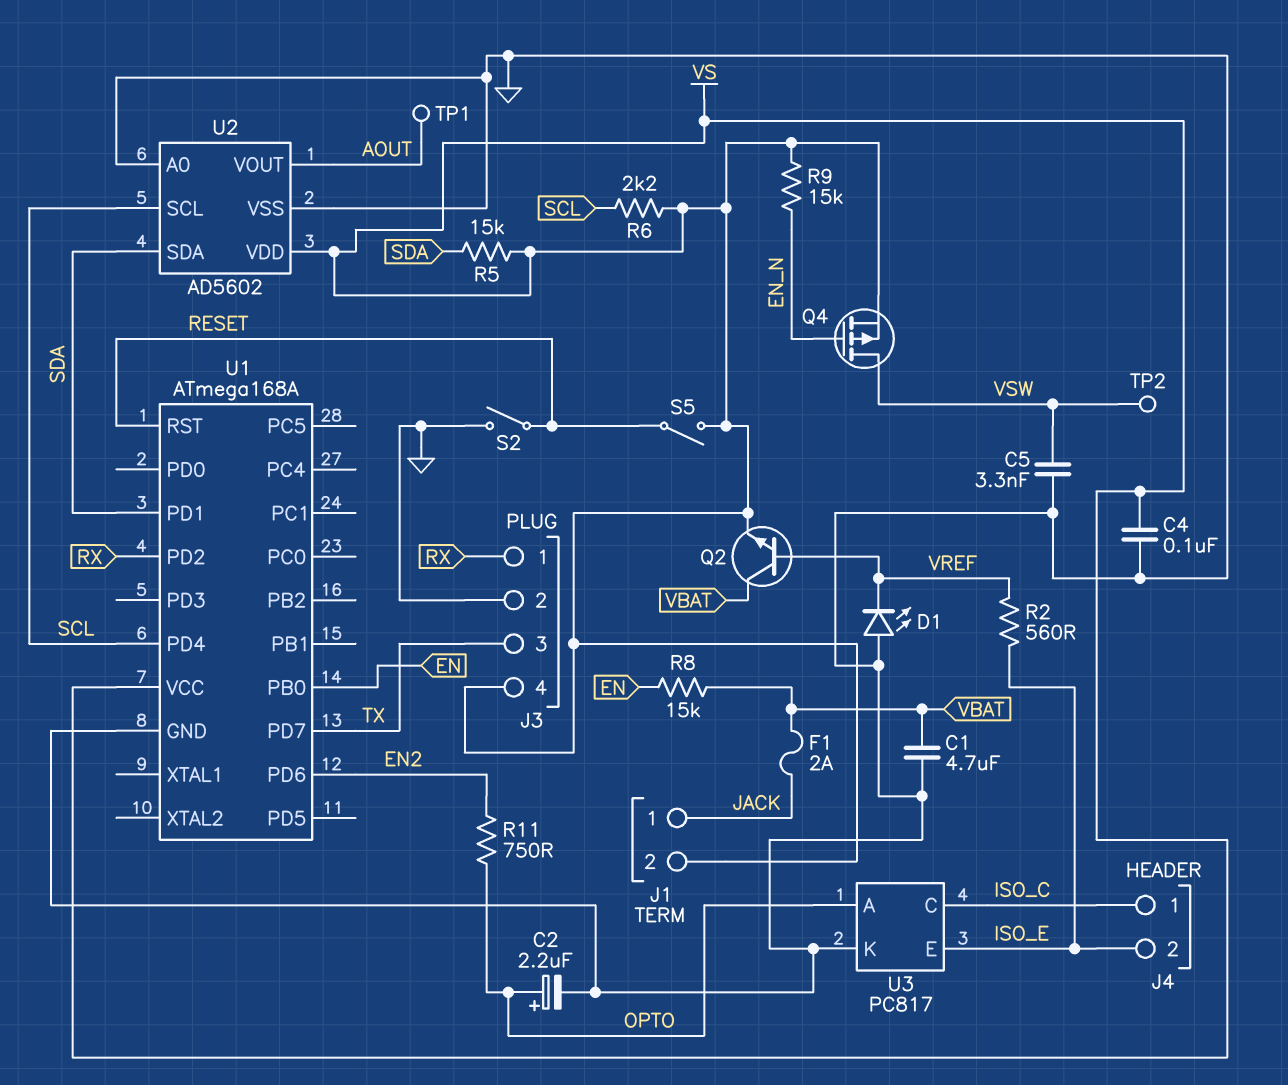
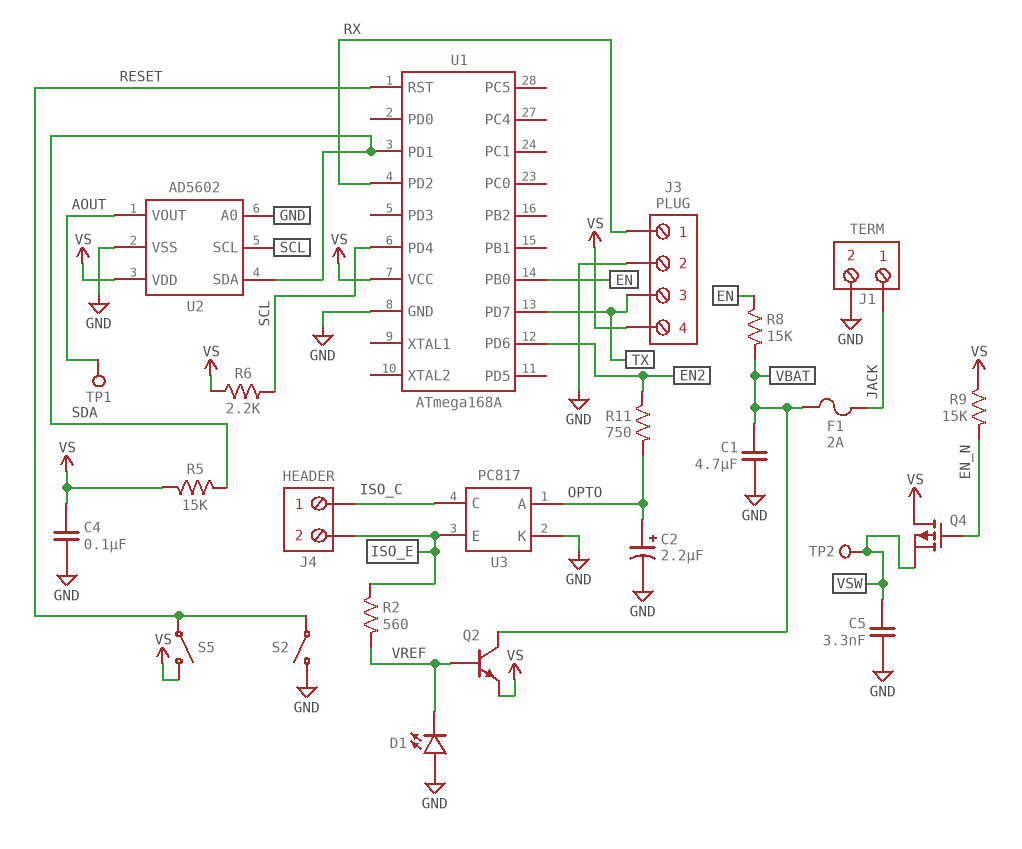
J1 pin 2: VS -> GND
Q4: PMOS (G EN_N, D VSW, S VS) -> PMOS (G EN_N, D VS, S VSW)

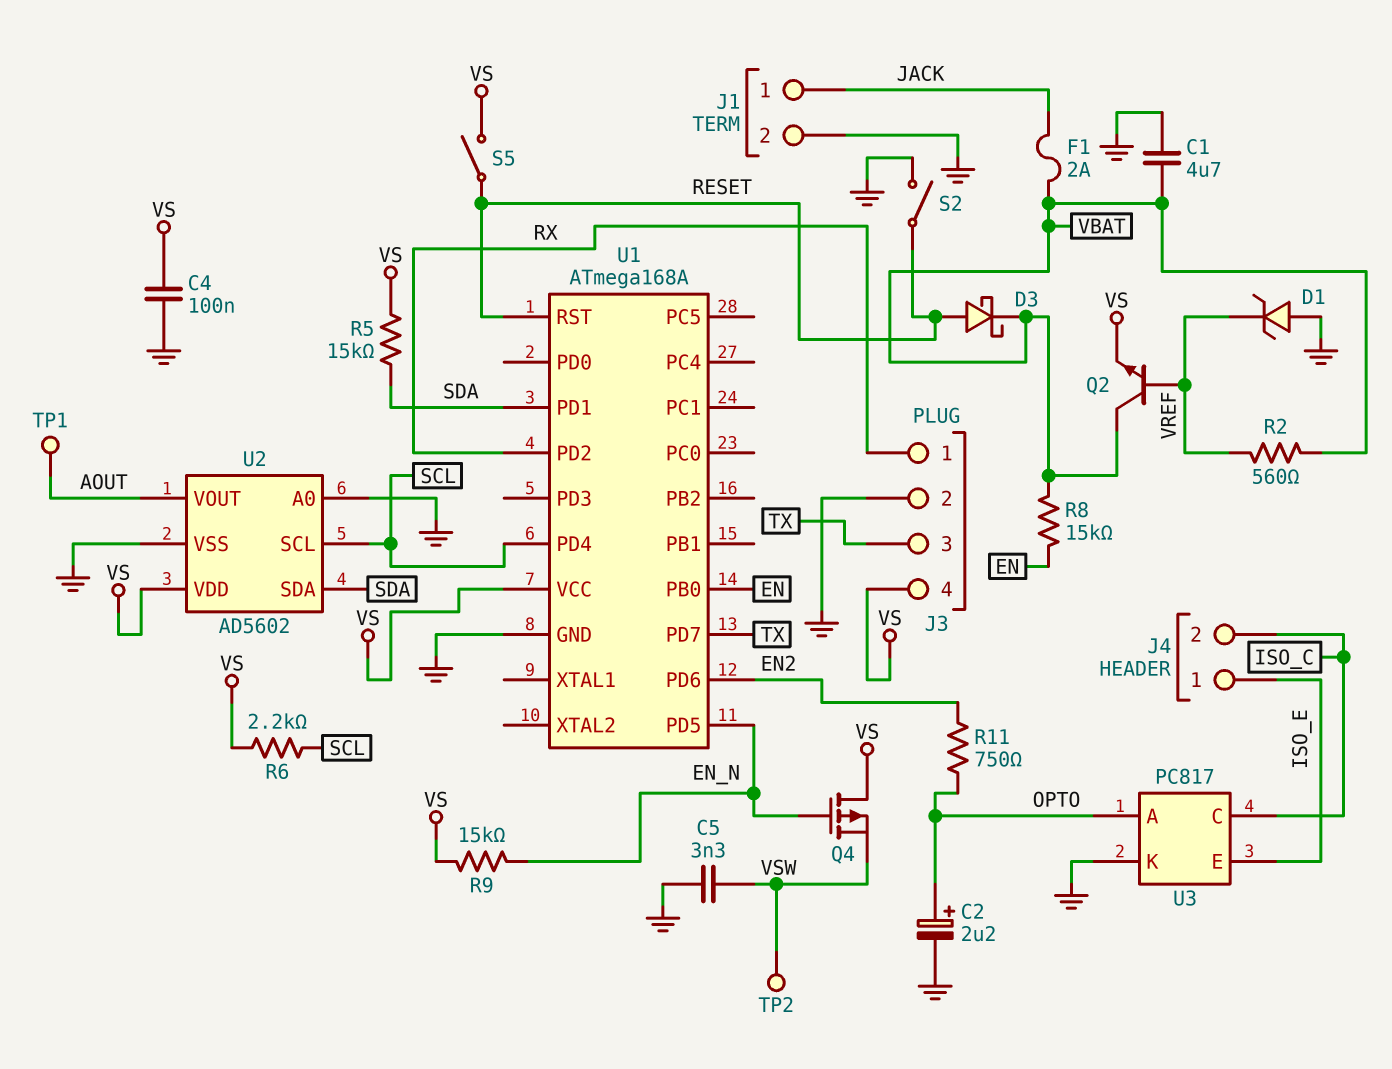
D1: LED (A GND, K VREF) -> zener (A GND, K VREF)
D3: none -> schottky (A RESET, K VBAT)
J4 pin 1: ISO_C -> ISO_E
J4 pin 2: ISO_E -> ISO_C
R2: 560 (ISO_E, VREF) -> 560 (VBAT, VREF)
U1 pin PD5: none -> EN_N

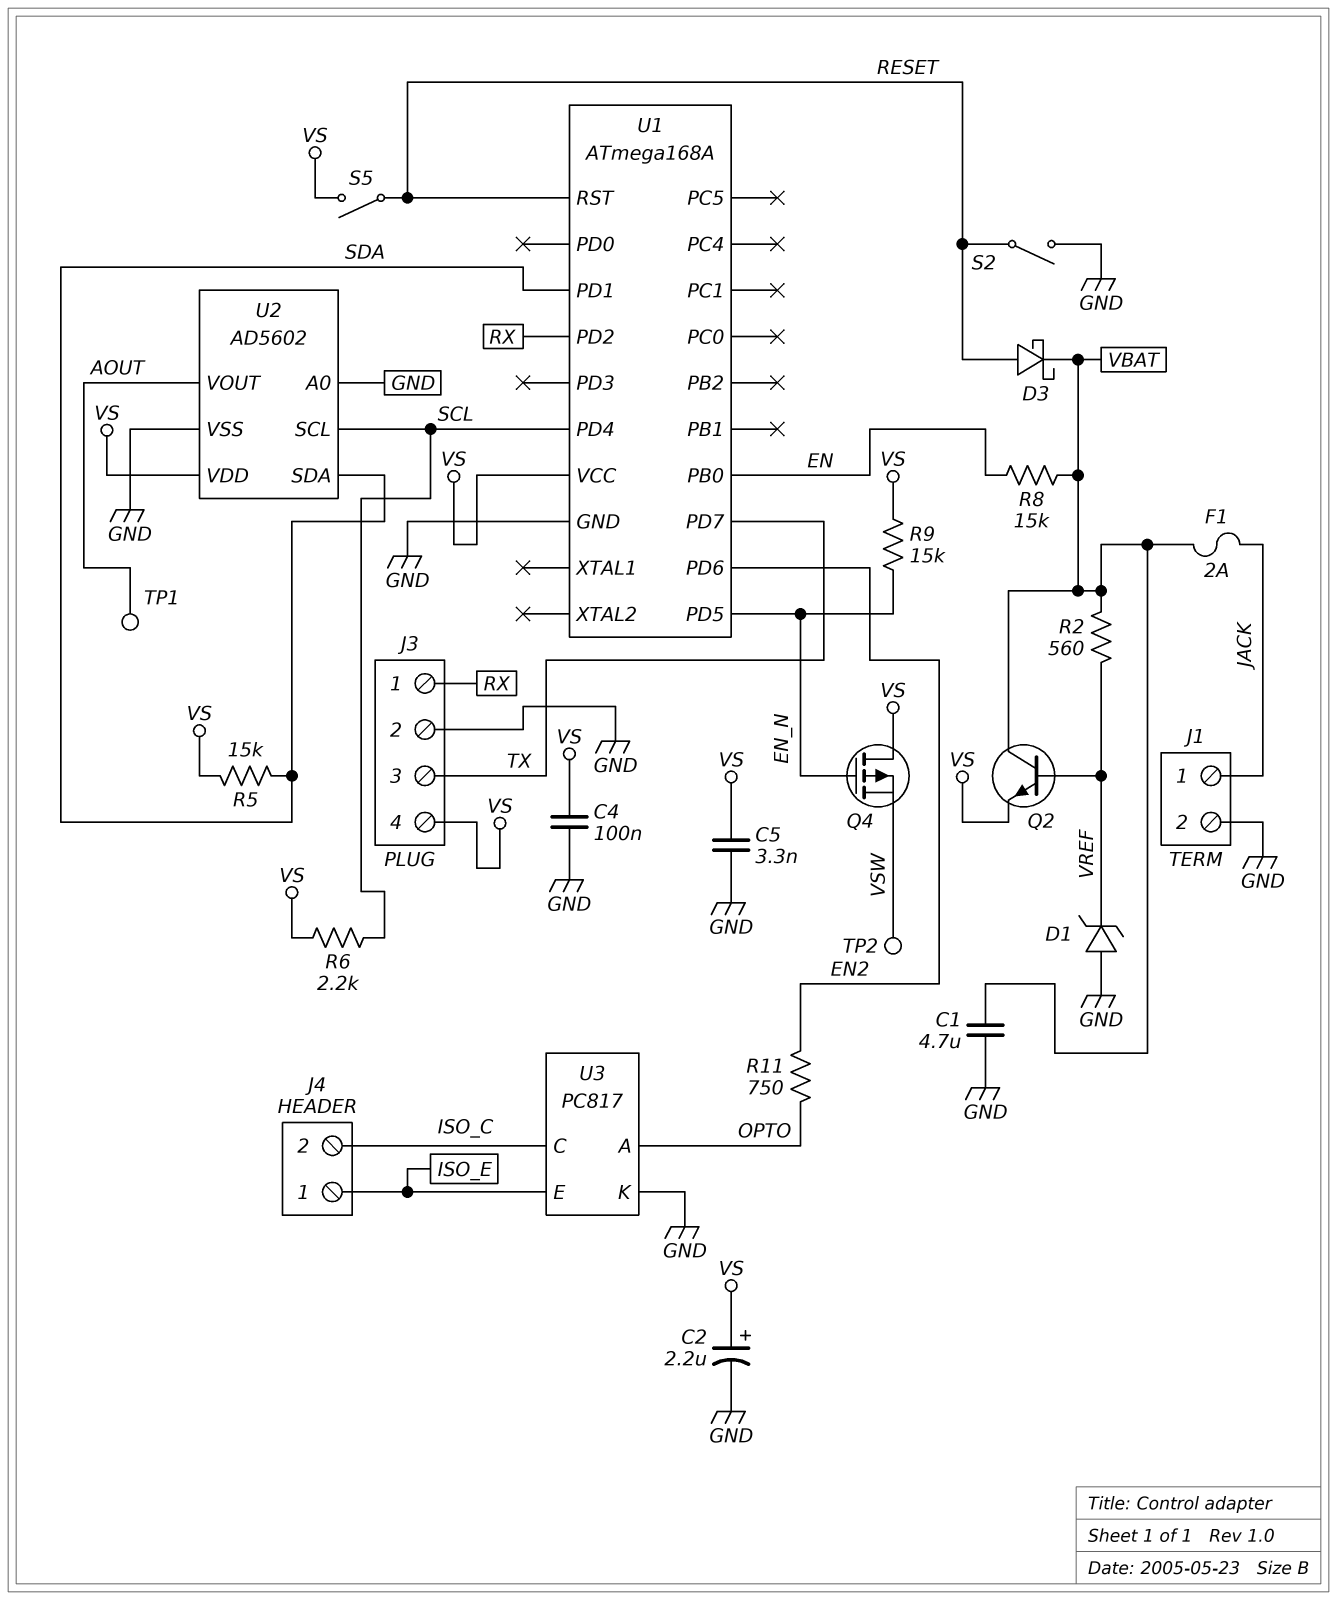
C2: 2.2uF (plus OPTO, minus GND) -> 2.2uF (plus VS, minus GND)
C5: 3.3nF (GND, VSW) -> 3.3nF (GND, VS)

